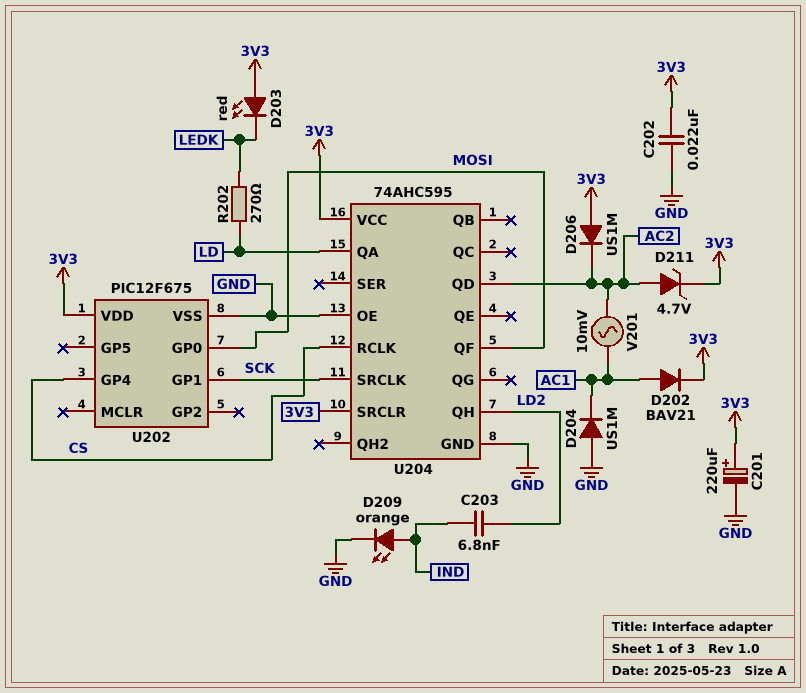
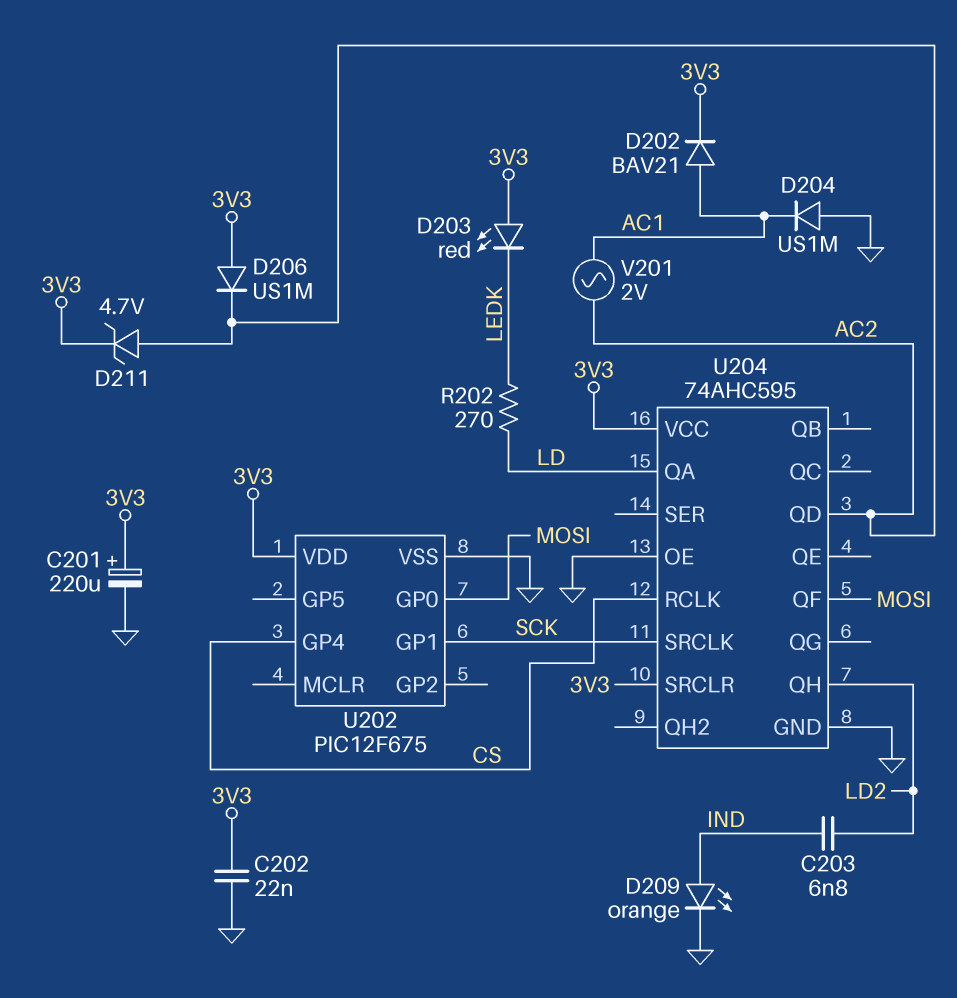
V201: AC 10mV (AC1, AC2) -> AC 2V (AC1, AC2)

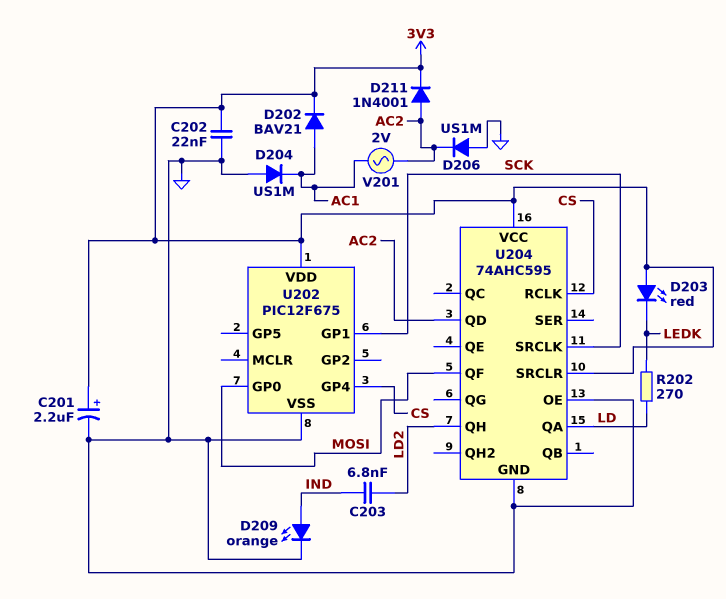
C201: 220uF (plus 3V3, minus GND) -> 2.2uF (plus 3V3, minus GND)
D206: diode US1M (A 3V3, K AC2) -> diode US1M (A GND, K AC2)
D211: zener 4.7V (A AC2, K 3V3) -> diode 1N4001 (A AC2, K 3V3)

